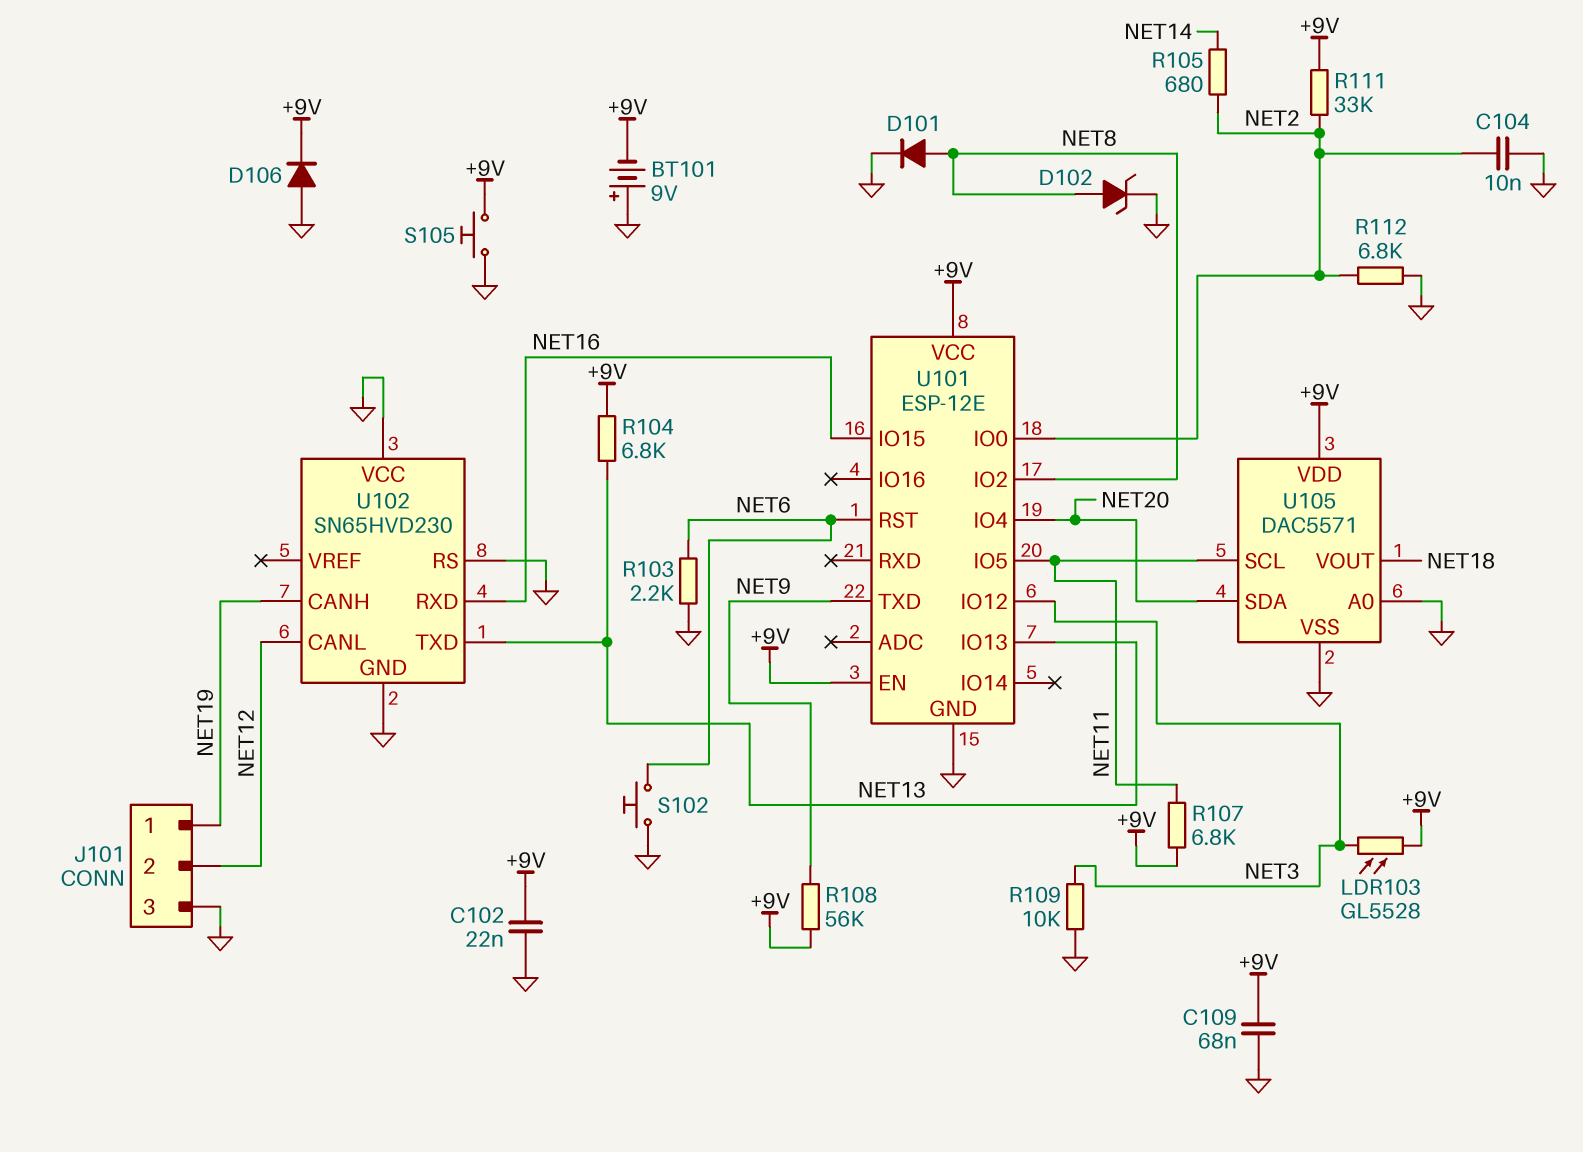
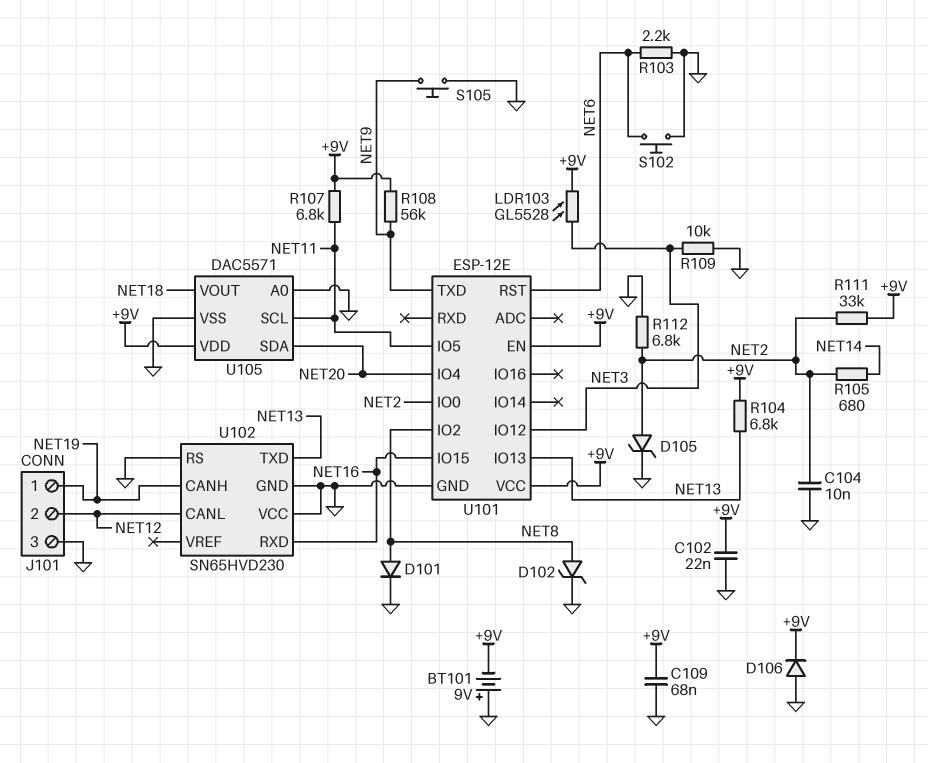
D105: none -> zener (A NET2, K GND)
S105: button (+9V, GND) -> button (GND, NET9)

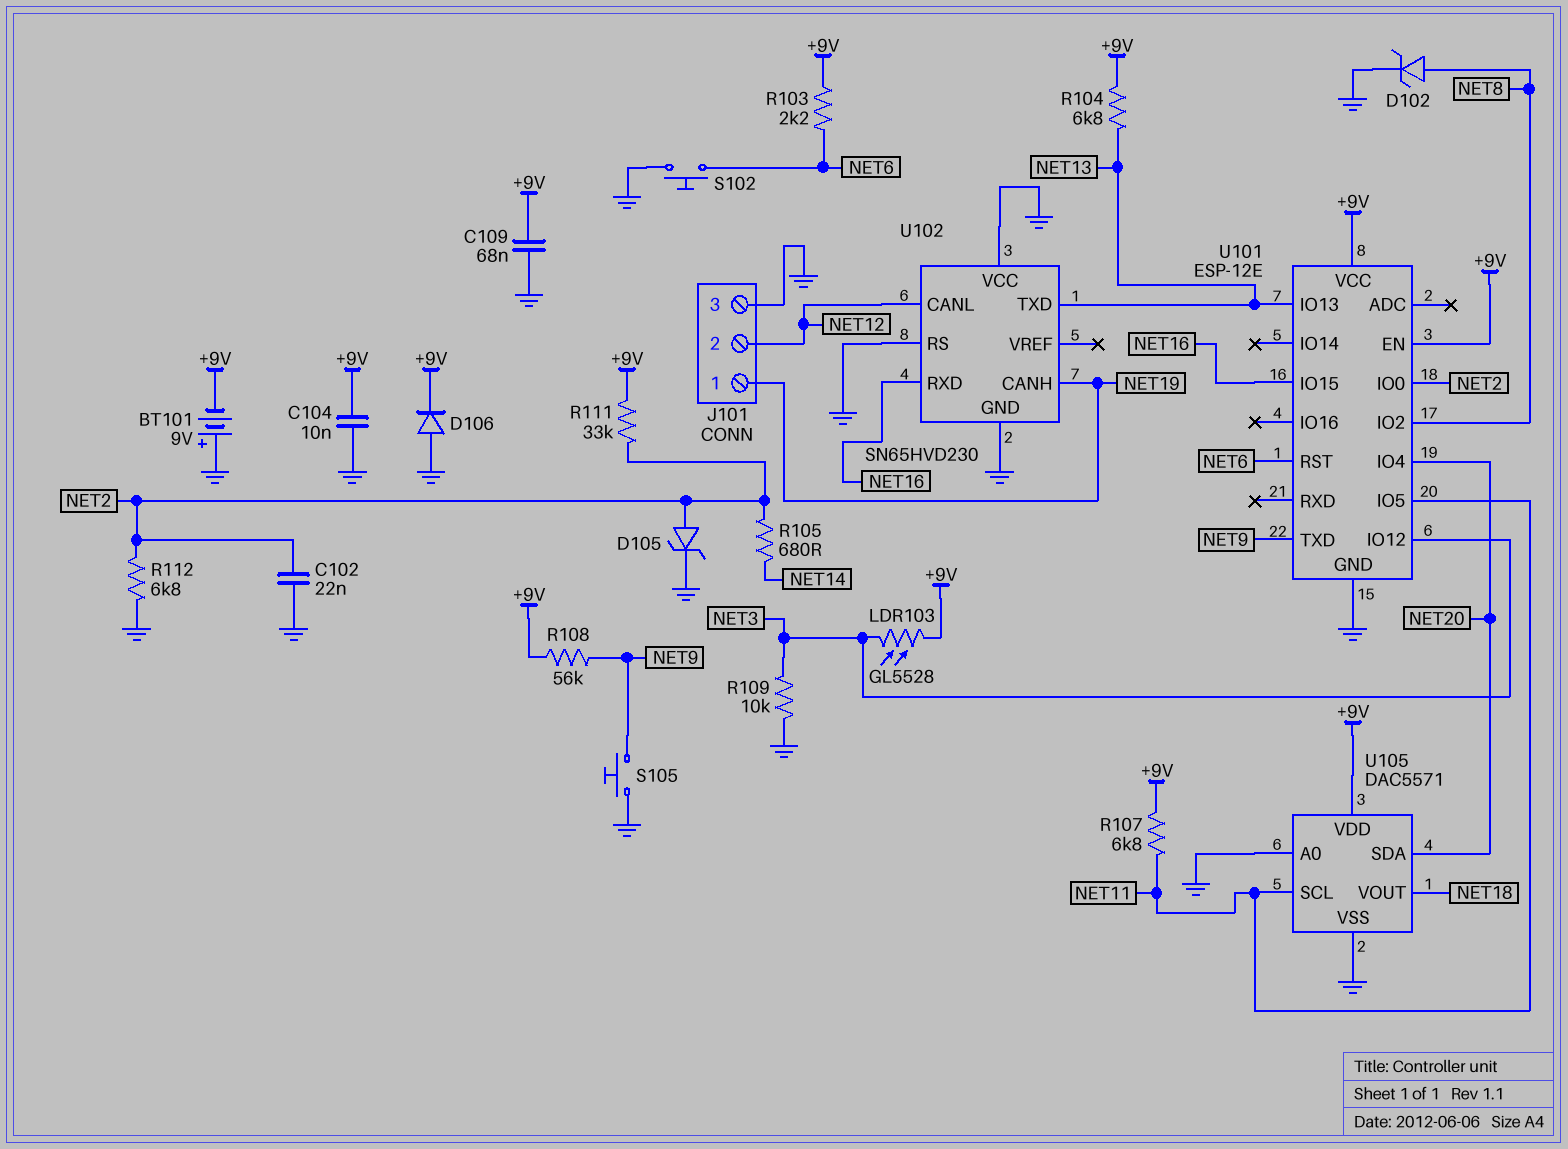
C102: 22nF (+9V, GND) -> 22nF (GND, NET2)
C104: 10nF (GND, NET2) -> 10nF (+9V, GND)
D101: diode (A NET8, K GND) -> none
R103: 2.2k (GND, NET6) -> 2.2k (+9V, NET6)

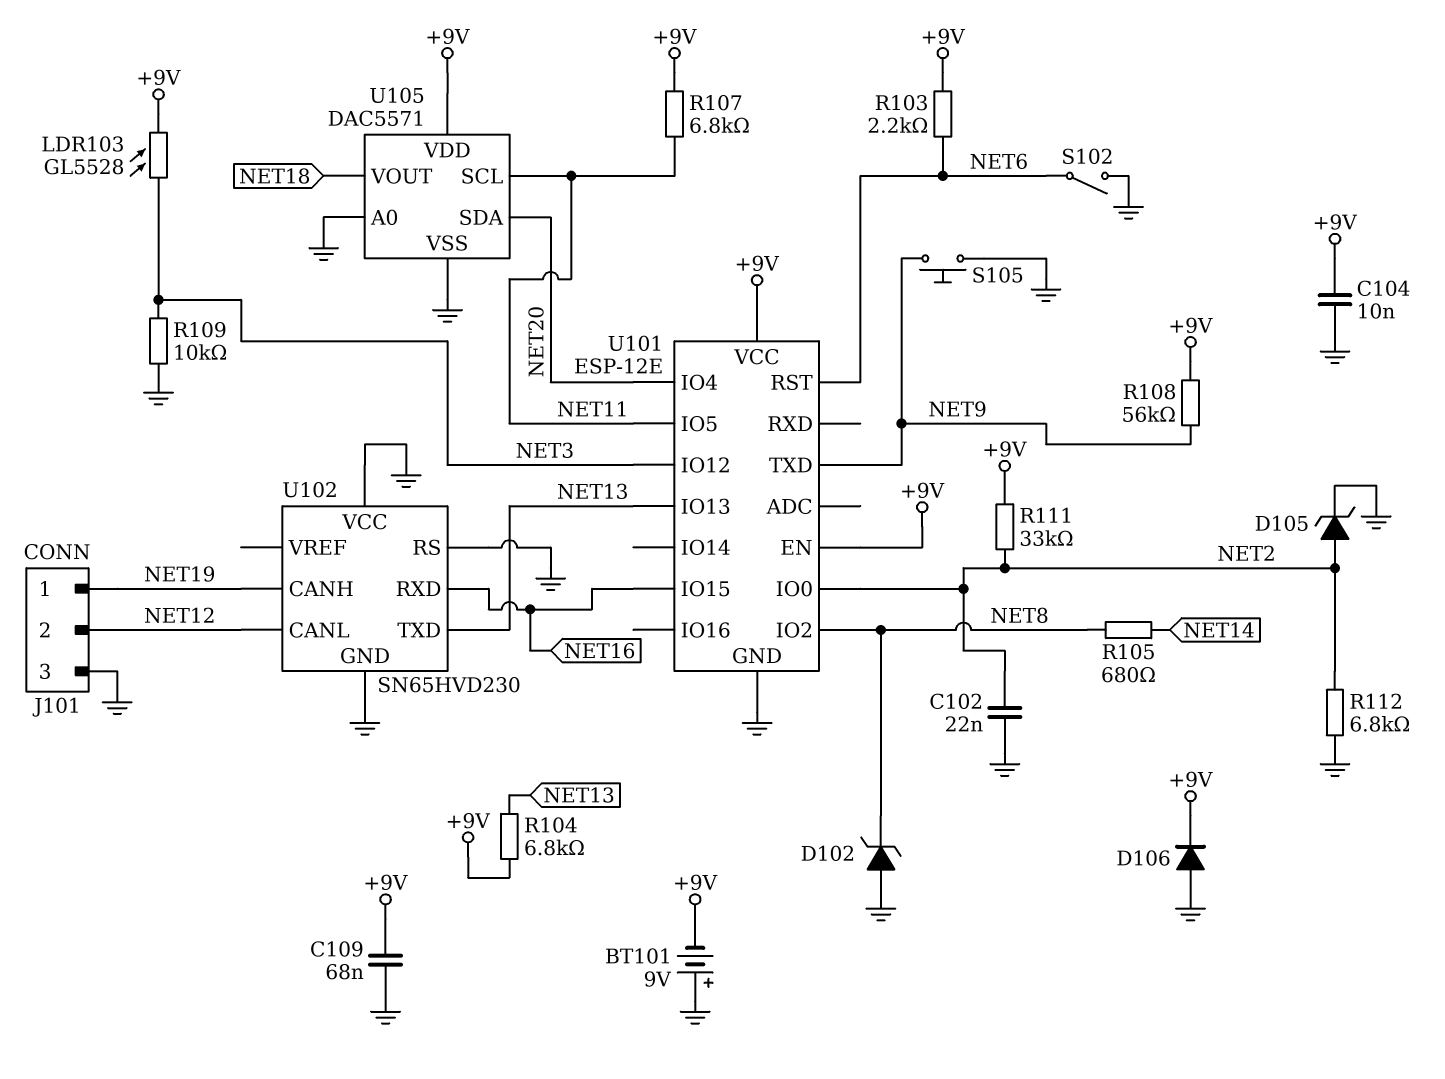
D102: zener (A NET8, K GND) -> zener (A GND, K NET8)
R105: 680 (NET2, NET14) -> 680 (NET8, NET14)
S102: button (GND, NET6) -> switch (GND, NET6)

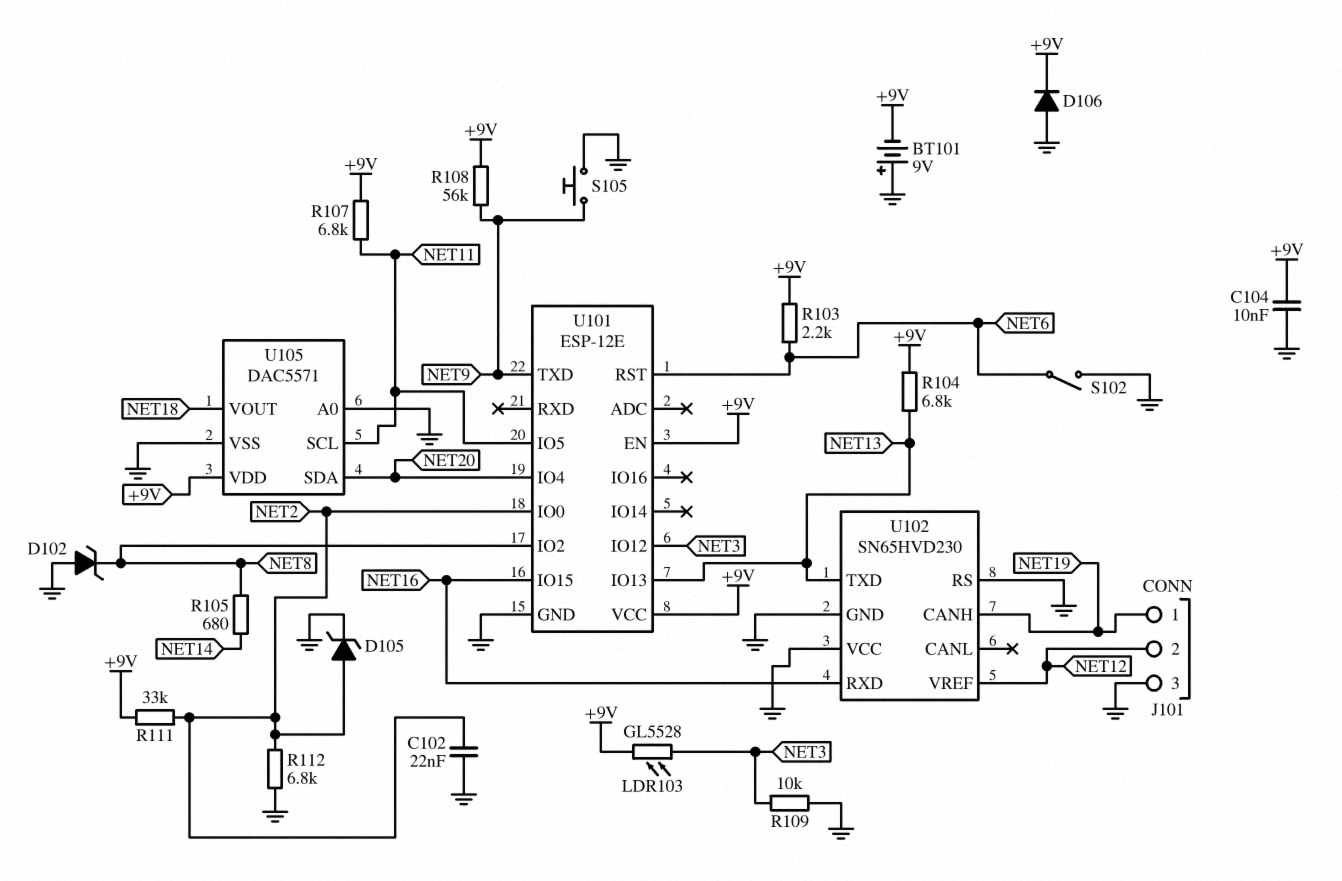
C109: 68nF (+9V, GND) -> none
U102 pin CANL: NET12 -> none
U102 pin VREF: none -> NET12

